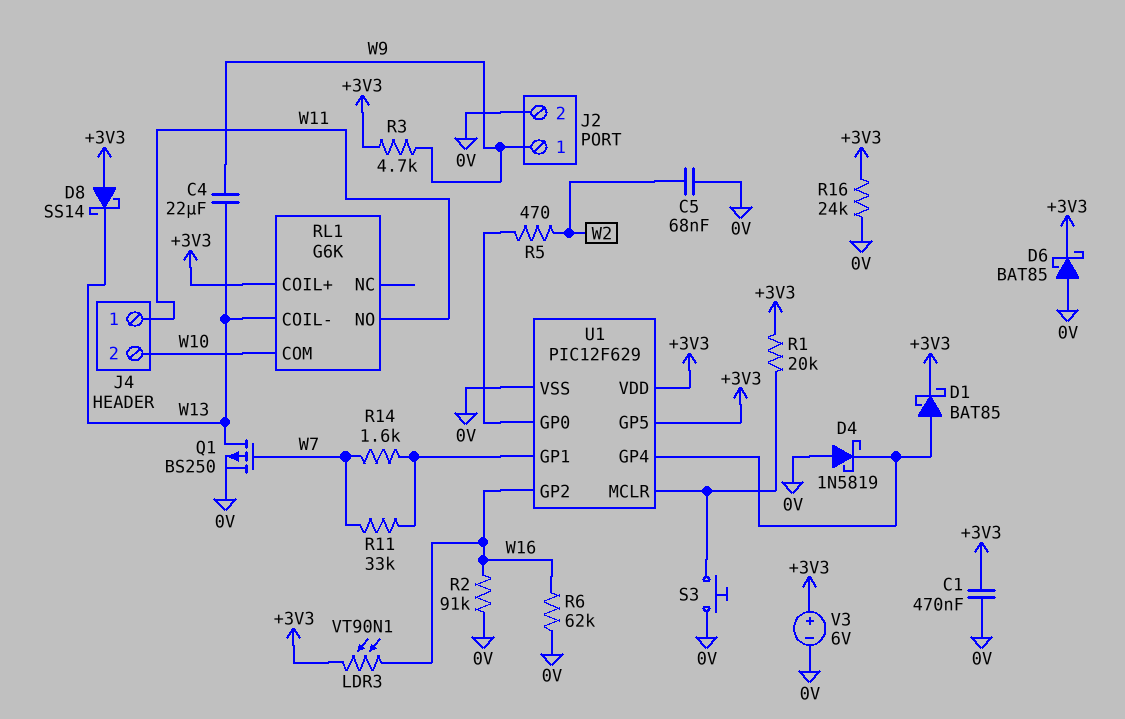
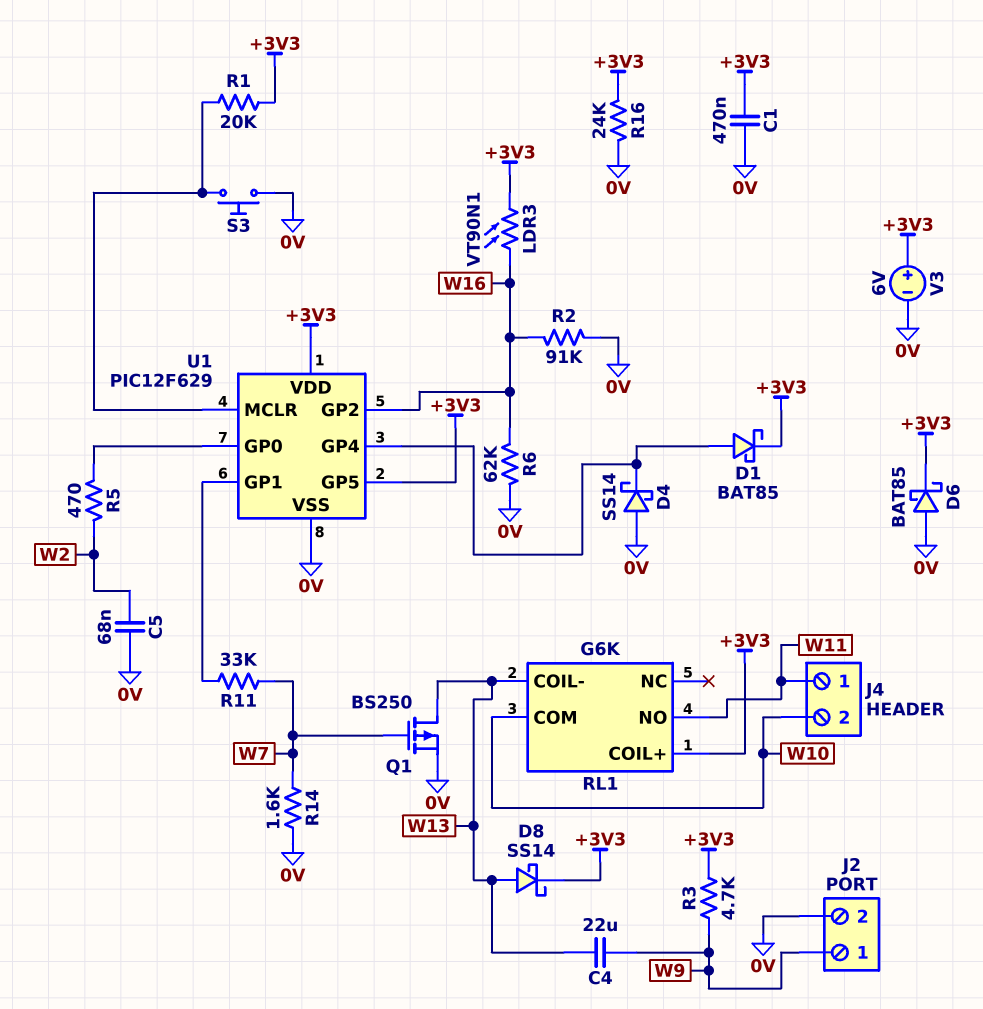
D4: schottky 1N5819 (A 0V, K U1/GP4) -> schottky SS14 (A 0V, K U1/GP4)
D8: schottky SS14 (A +3V3, K W13) -> schottky SS14 (A W13, K +3V3)
R14: 1.6k (U1/GP1, W7) -> 1.6k (0V, W7)

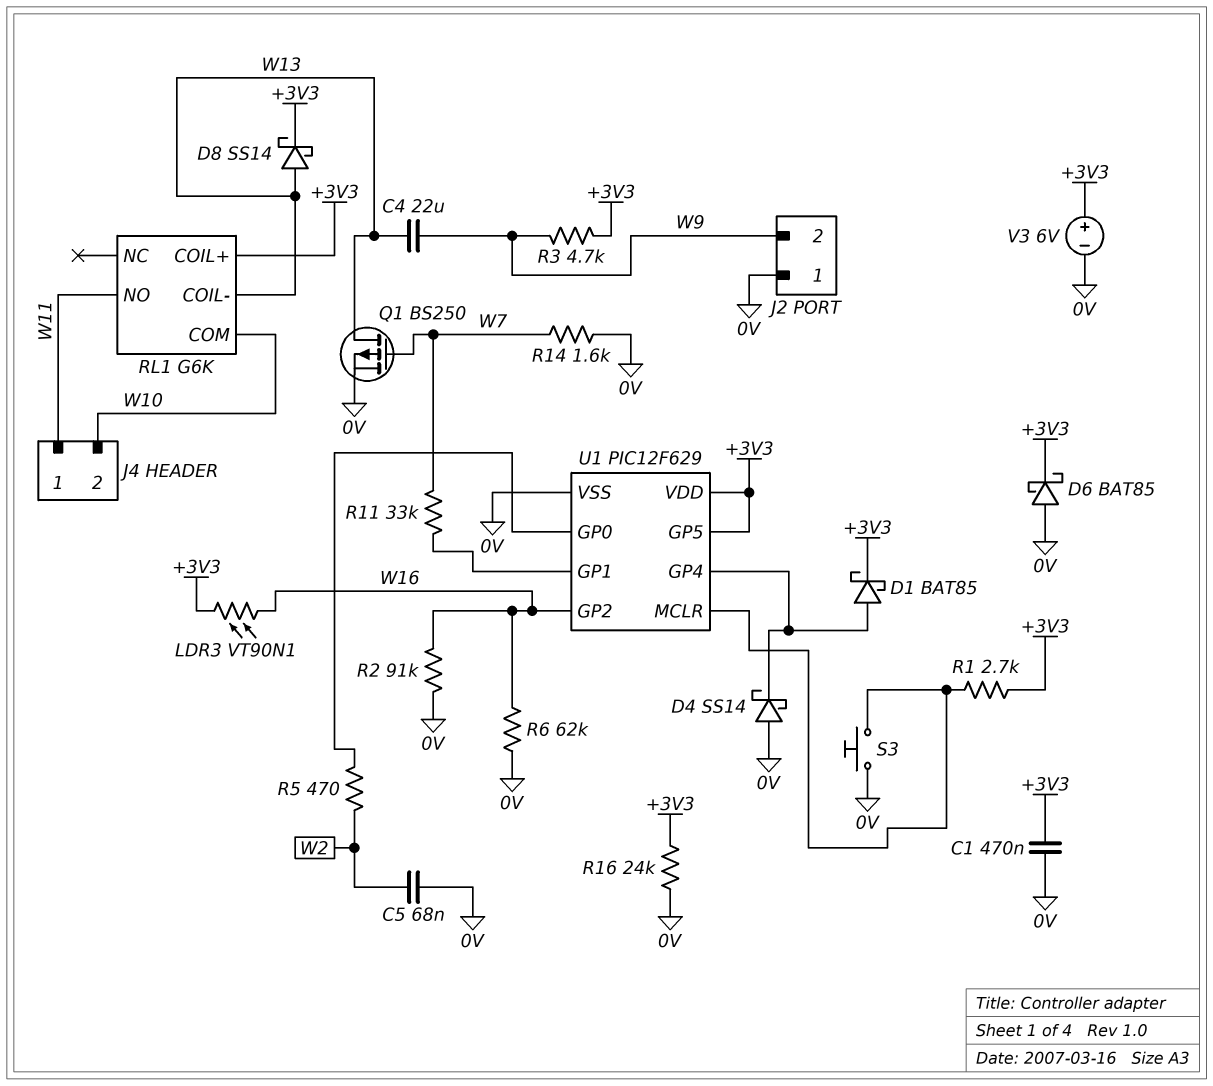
J2 pin 1: W9 -> 0V
J2 pin 2: 0V -> W9
R1: 20k (+3V3, U1/MCLR) -> 2.7k (+3V3, U1/MCLR)

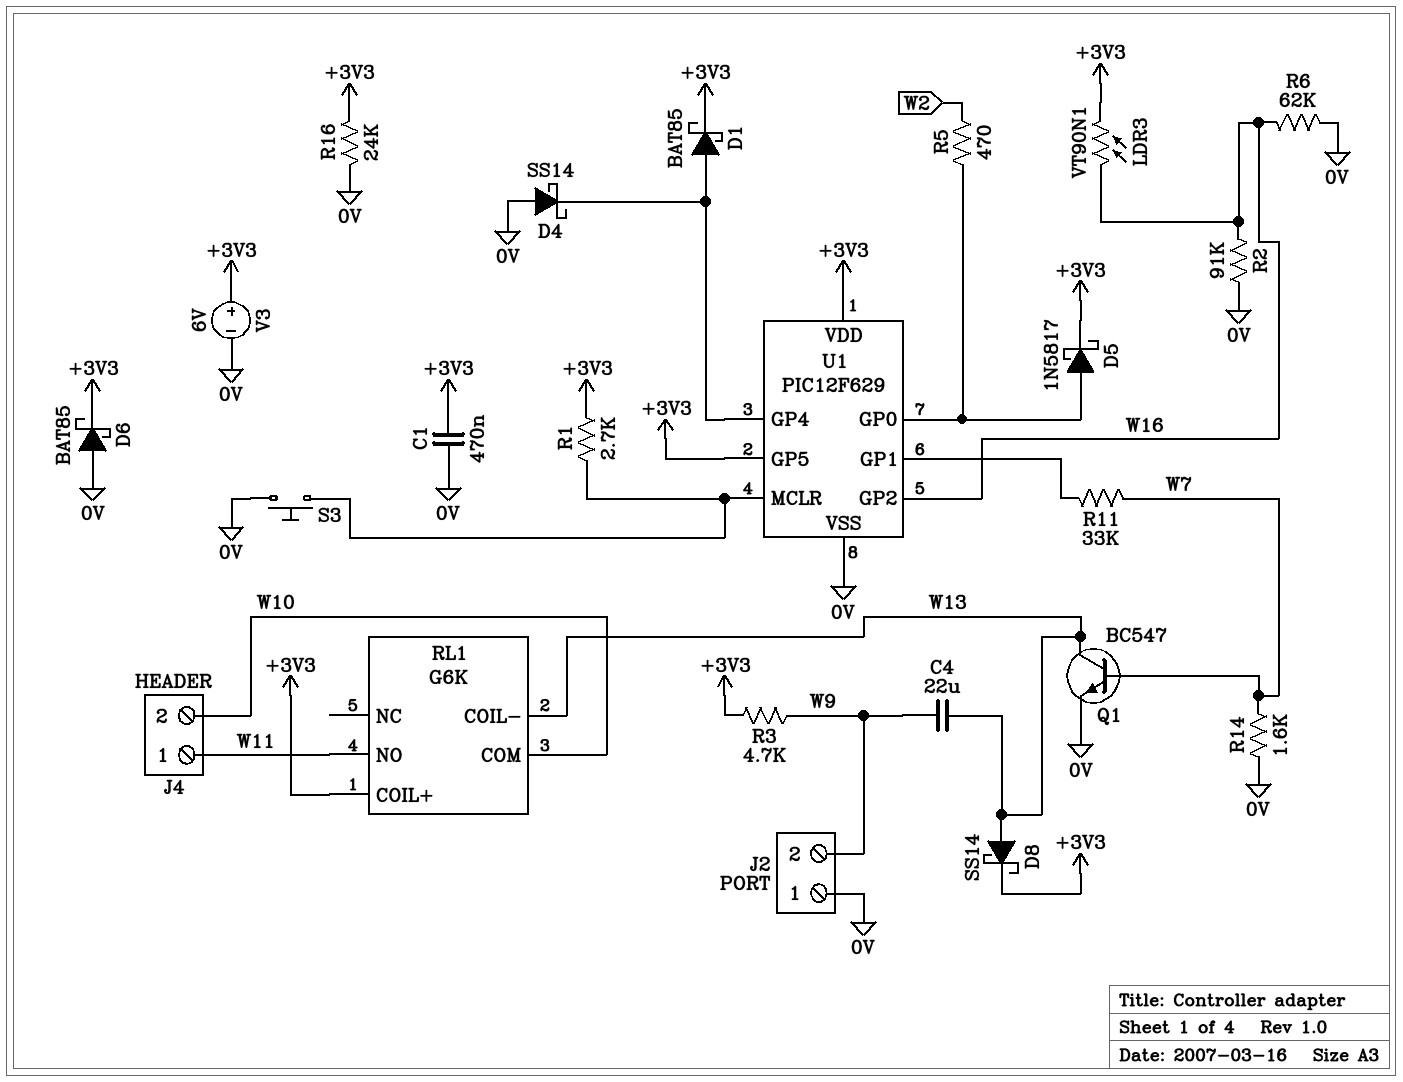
C5: 68nF (0V, W2) -> none
D5: none -> schottky 1N5817 (A U1/GP0, K +3V3)
Q1: PMOS BS250 (G W7, D W13, S 0V) -> NPN BC547 (B W7, C W13, E 0V)

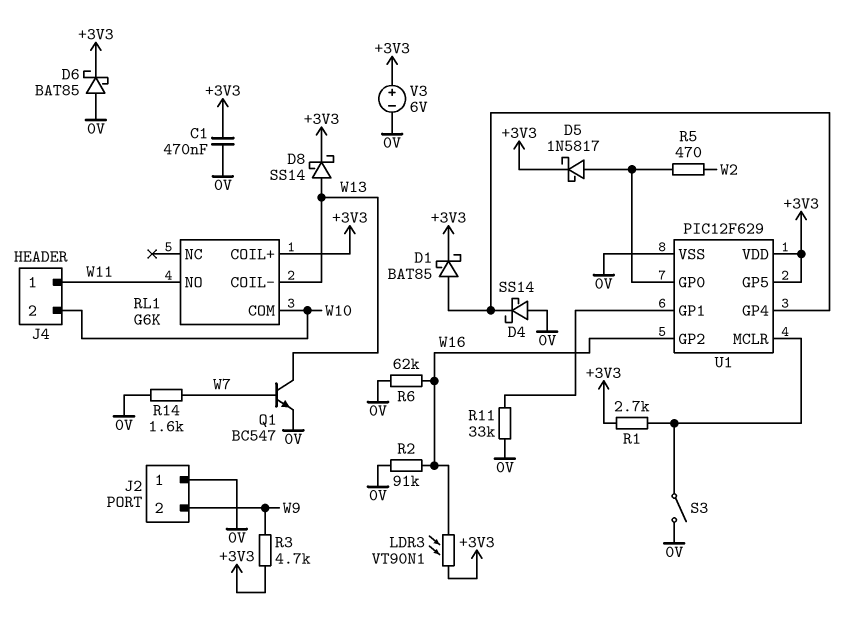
C4: 22uF (W9, W13) -> none
R11: 33k (U1/GP1, W7) -> 33k (0V, U1/GP1)
R16: 24k (+3V3, 0V) -> none
S3: button (0V, U1/MCLR) -> switch (0V, U1/MCLR)

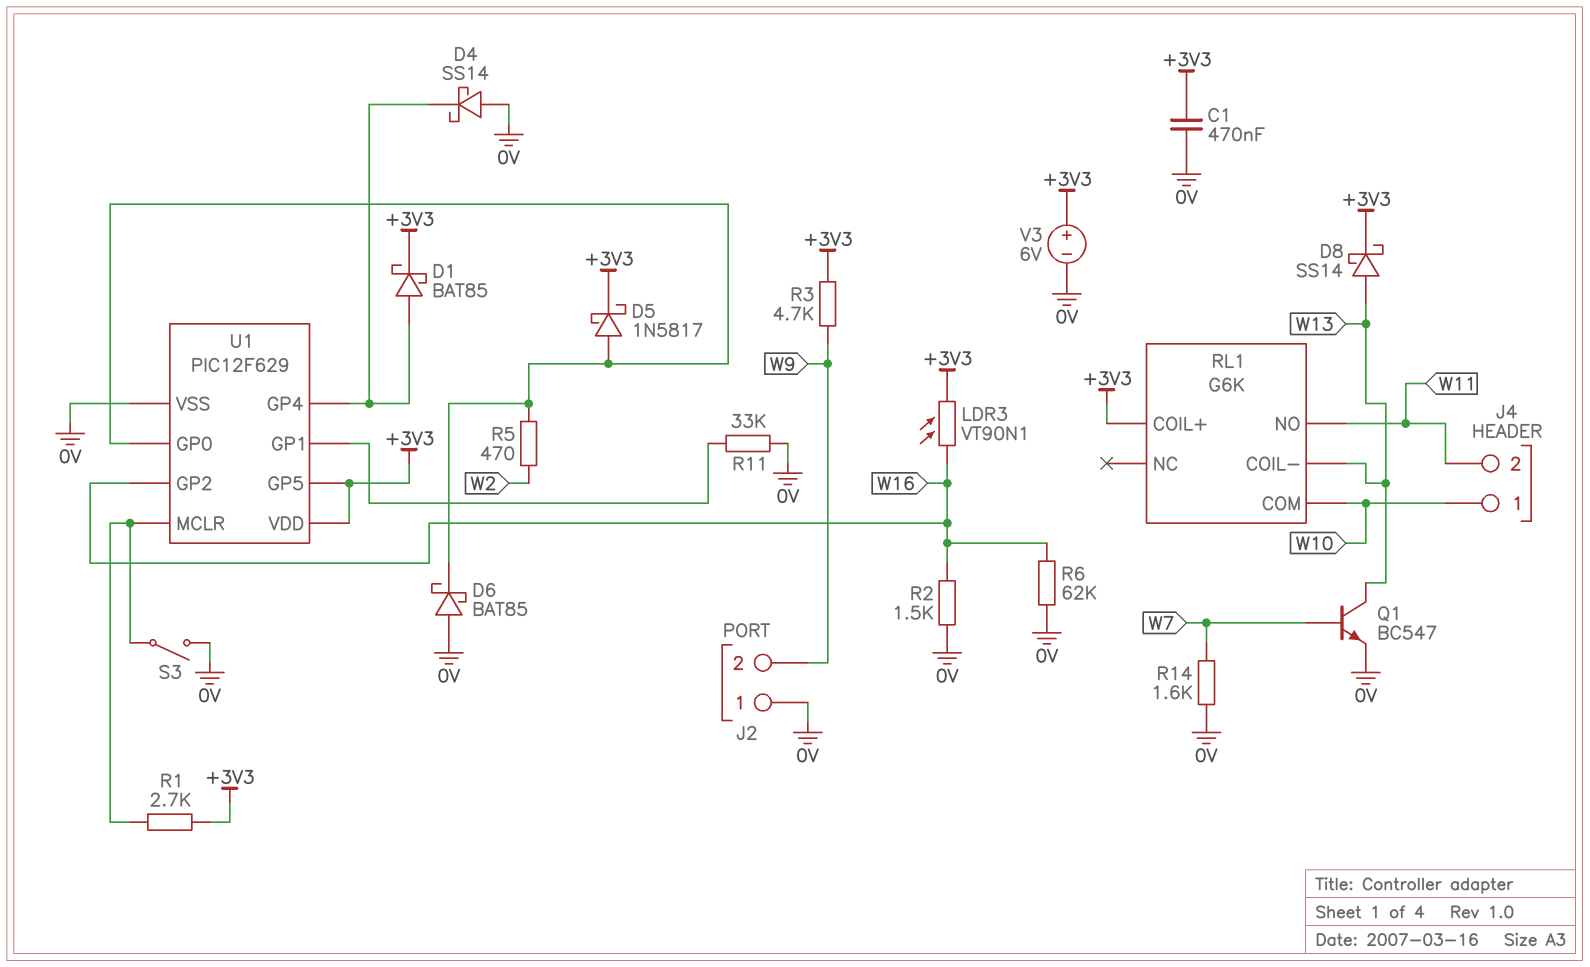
D6: schottky BAT85 (A 0V, K +3V3) -> schottky BAT85 (A 0V, K U1/GP0)
J4 pin 1: W11 -> W10
J4 pin 2: W10 -> W11
R2: 91k (0V, W16) -> 1.5k (0V, W16)

